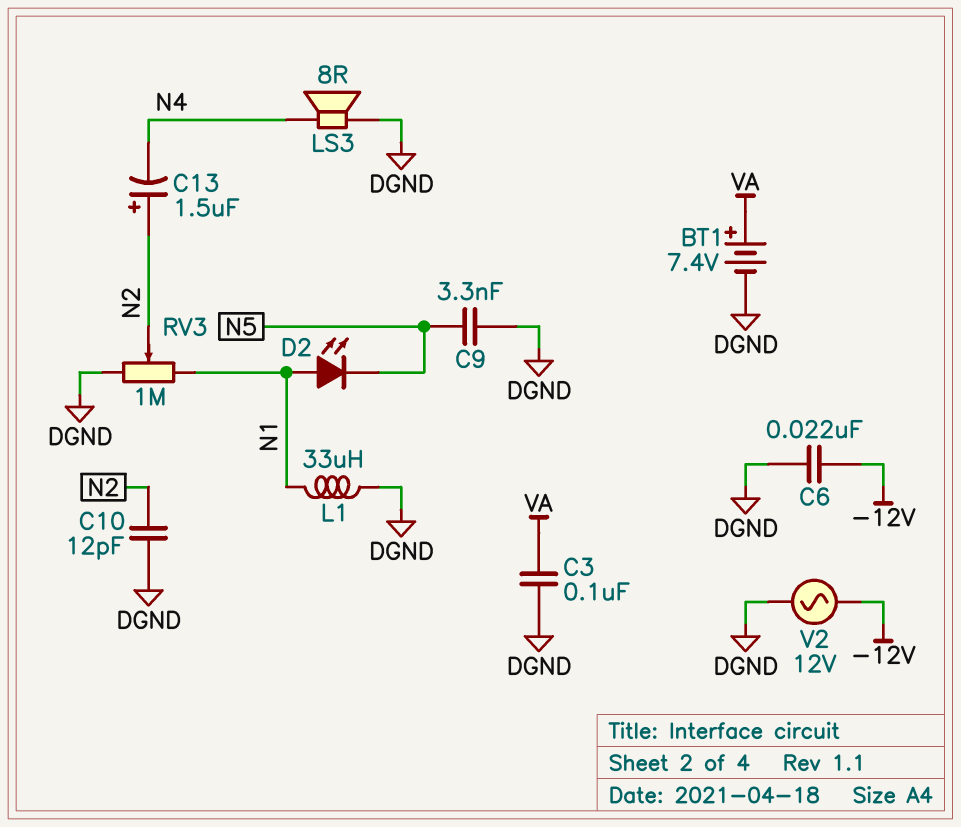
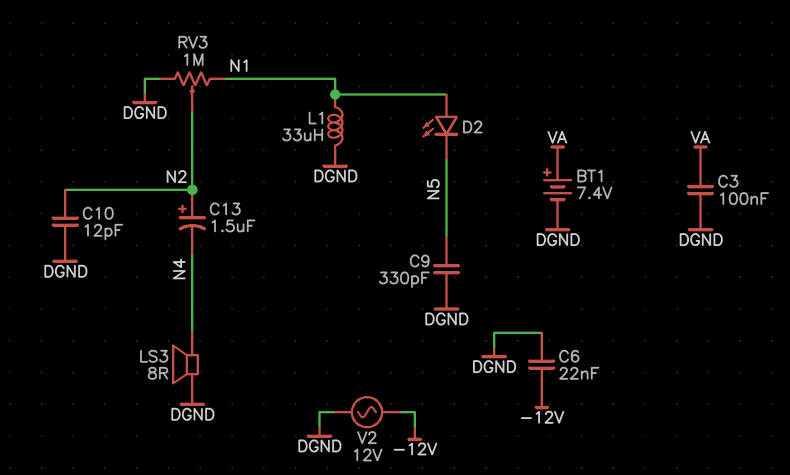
C9: 3.3nF (DGND, N5) -> 330pF (DGND, N5)

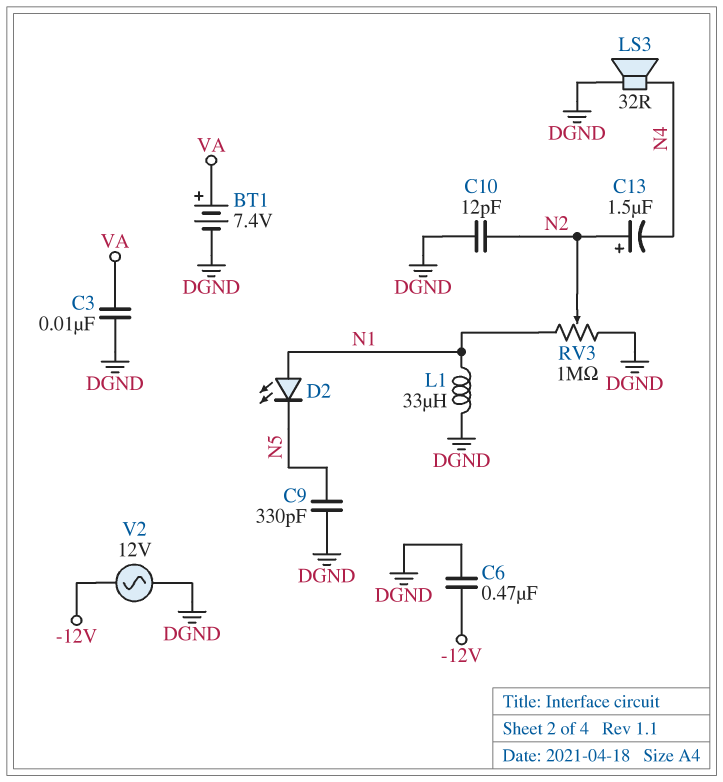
C3: 100nF (DGND, VA) -> 10nF (DGND, VA)
C6: 22nF (-12V, DGND) -> 470nF (-12V, DGND)
LS3: speaker 8R (DGND, N4) -> speaker 32R (DGND, N4)

